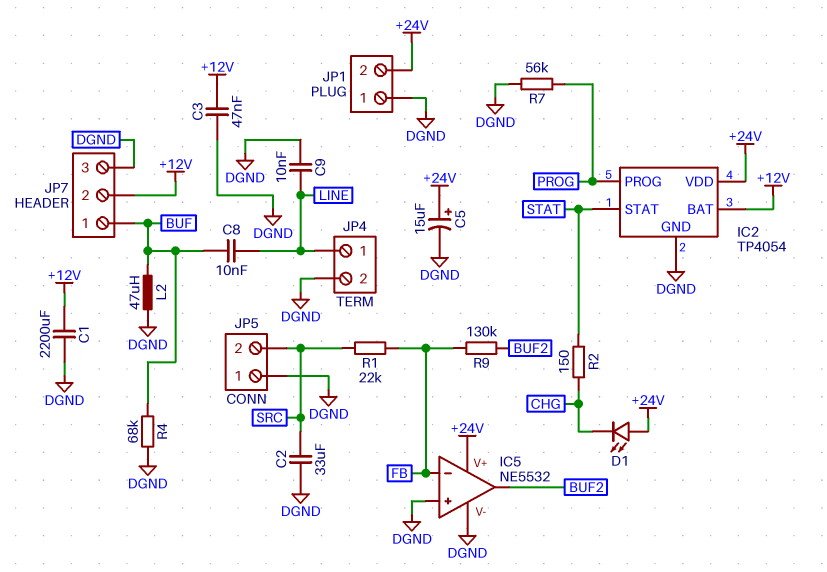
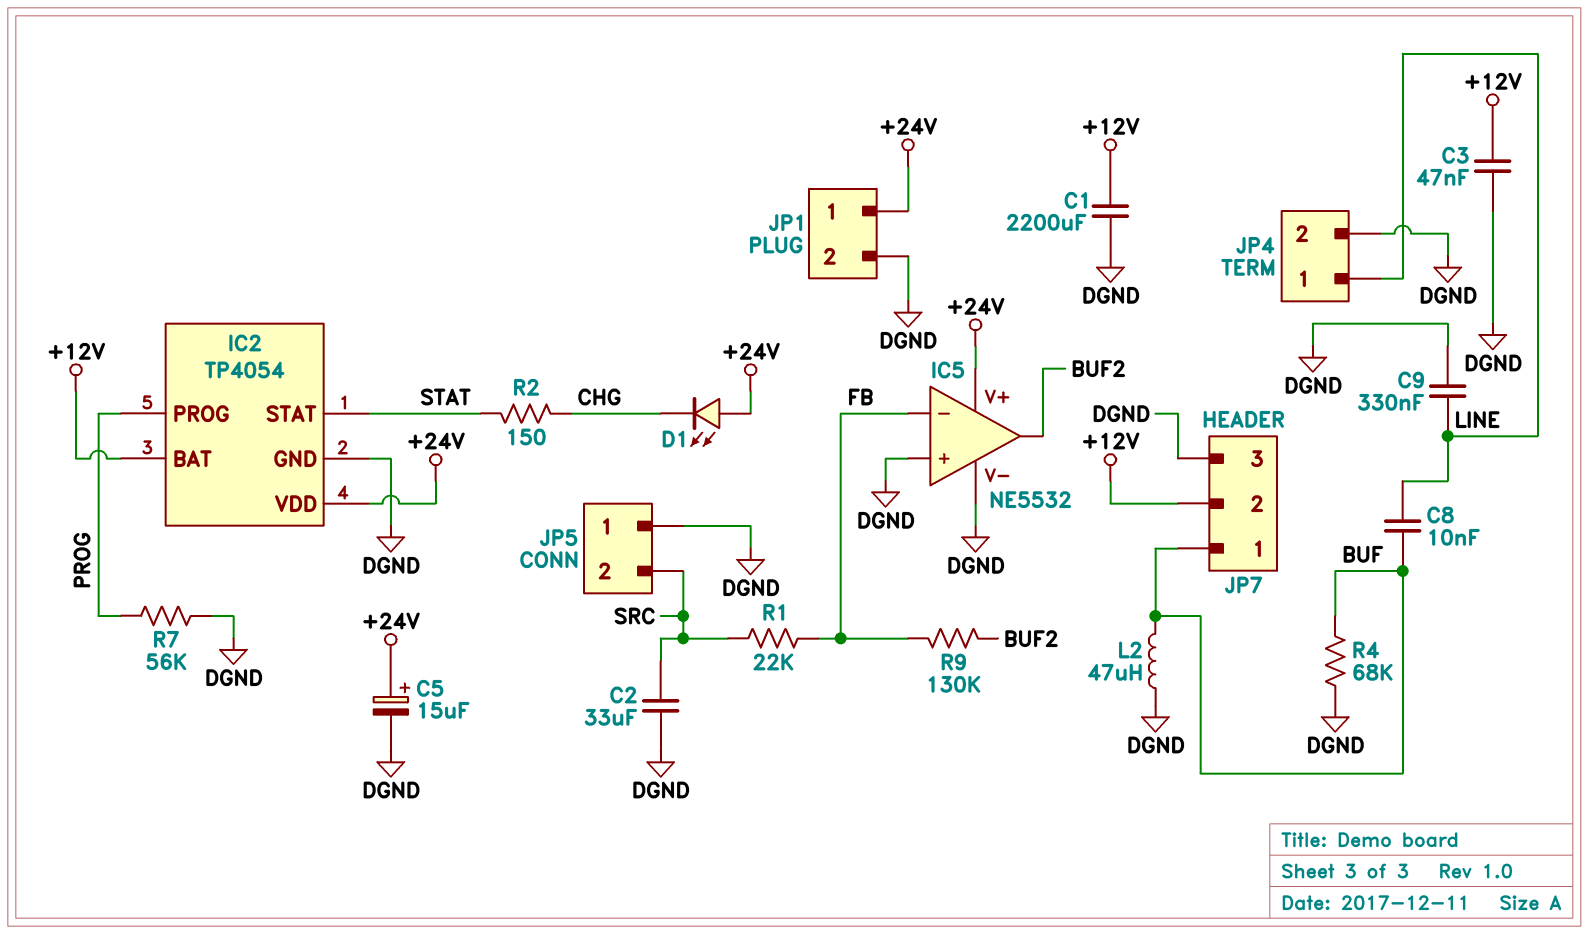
C9: 10nF (DGND, LINE) -> 330nF (DGND, LINE)
JP1 pin 1: DGND -> +24V
JP1 pin 2: +24V -> DGND

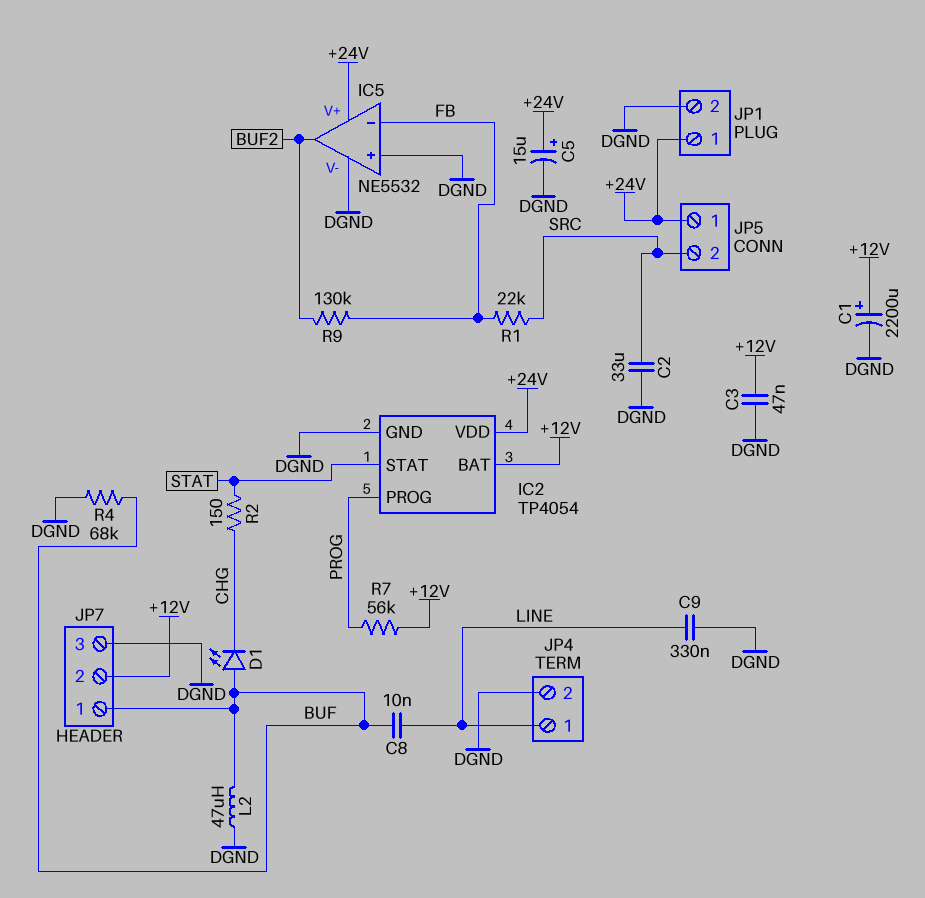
C1: 2200uF (+12V, DGND) -> 2200uF (plus +12V, minus DGND)
D1: LED (A +24V, K CHG) -> LED (A BUF, K CHG)
JP5 pin 1: DGND -> +24V
R7: 56k (DGND, PROG) -> 56k (+12V, PROG)

